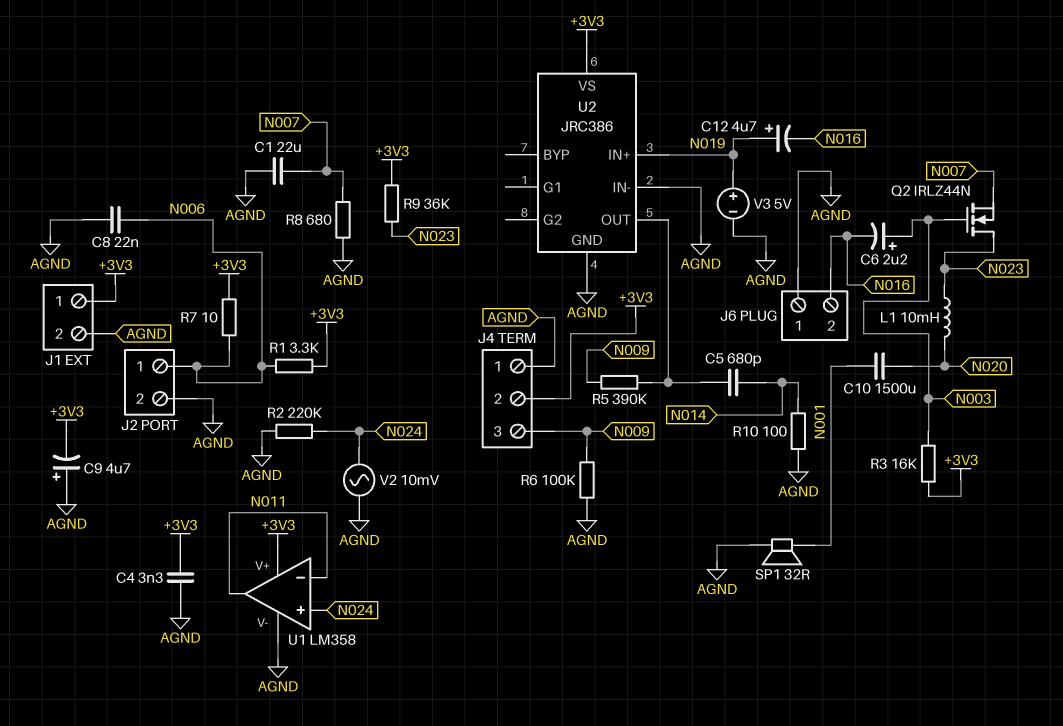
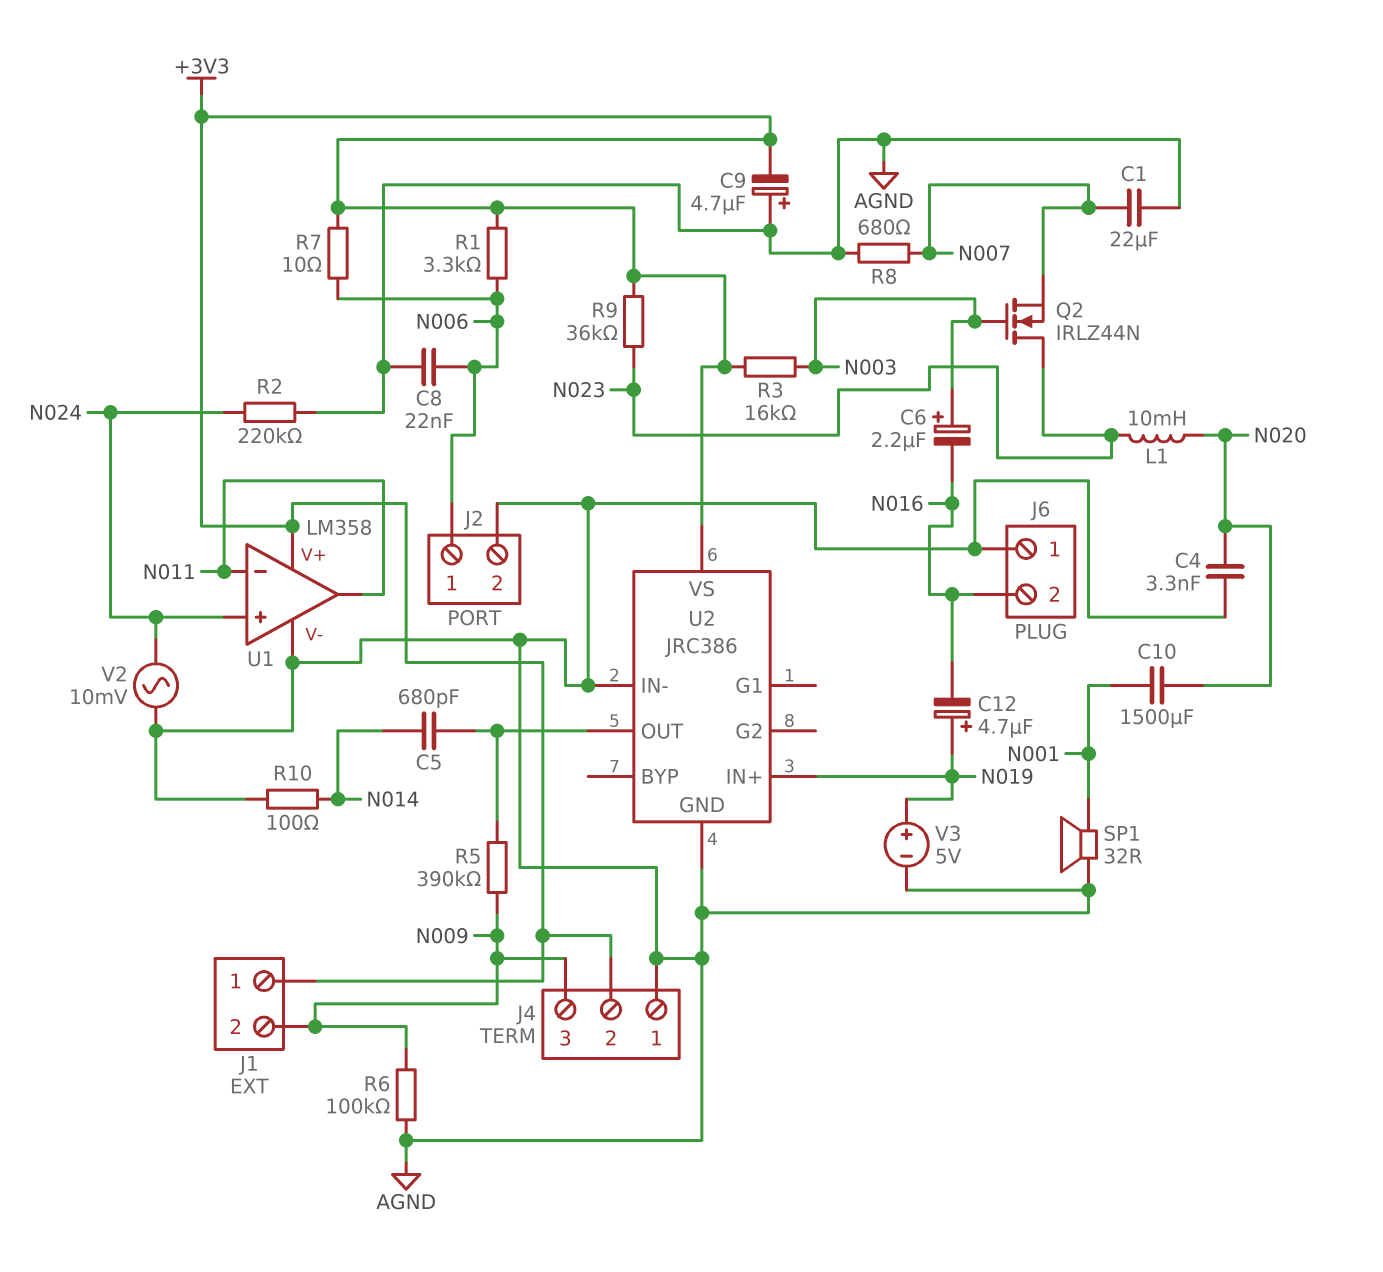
C4: 3.3nF (+3V3, AGND) -> 3.3nF (AGND, N020)
J1 pin 2: AGND -> N009

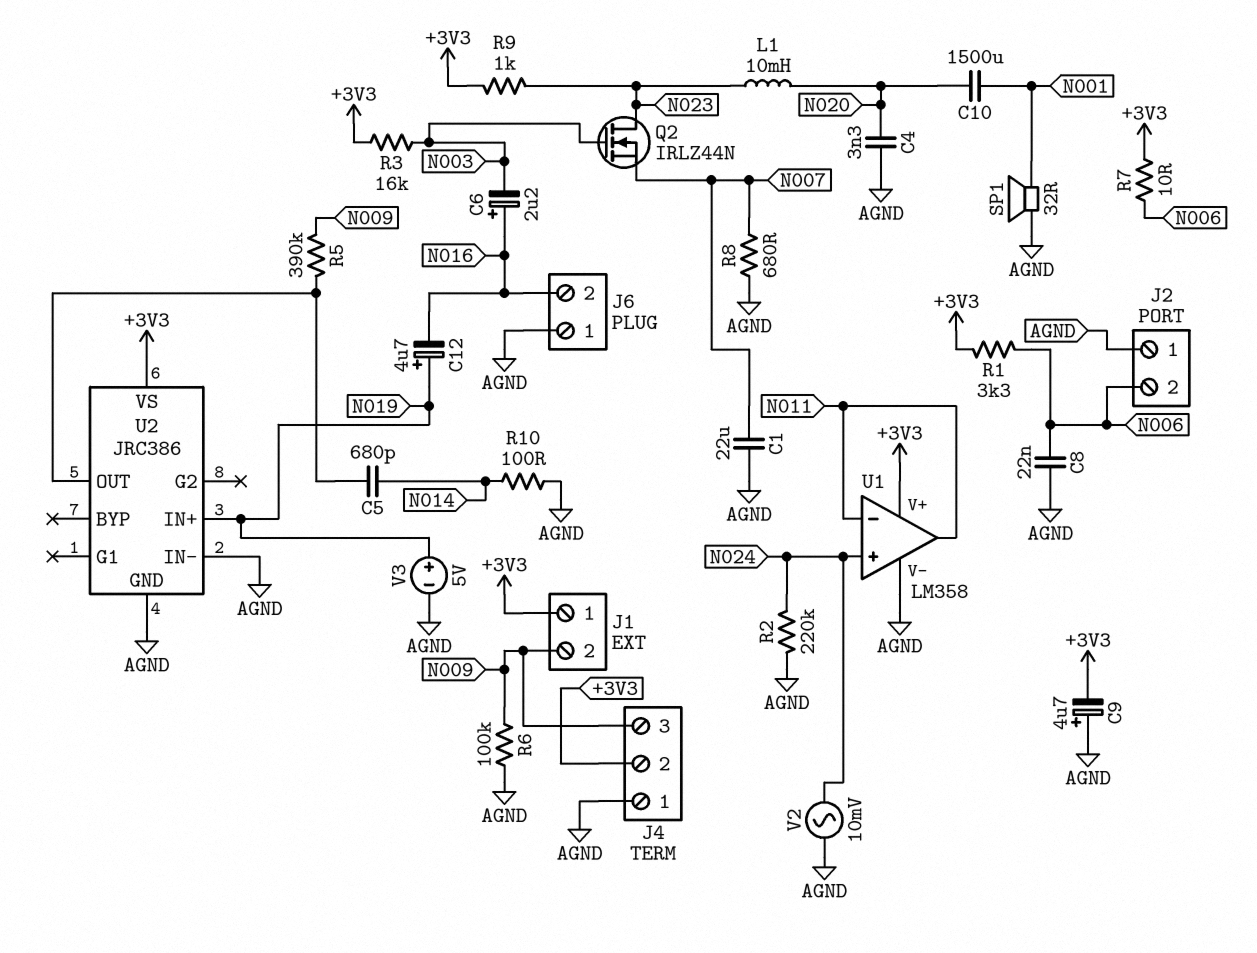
C6: 2.2uF (plus N003, minus N016) -> 2.2uF (plus N016, minus N003)
J2 pin 1: N006 -> AGND
J2 pin 2: AGND -> N006
R9: 36k (+3V3, N023) -> 1k (+3V3, N023)

